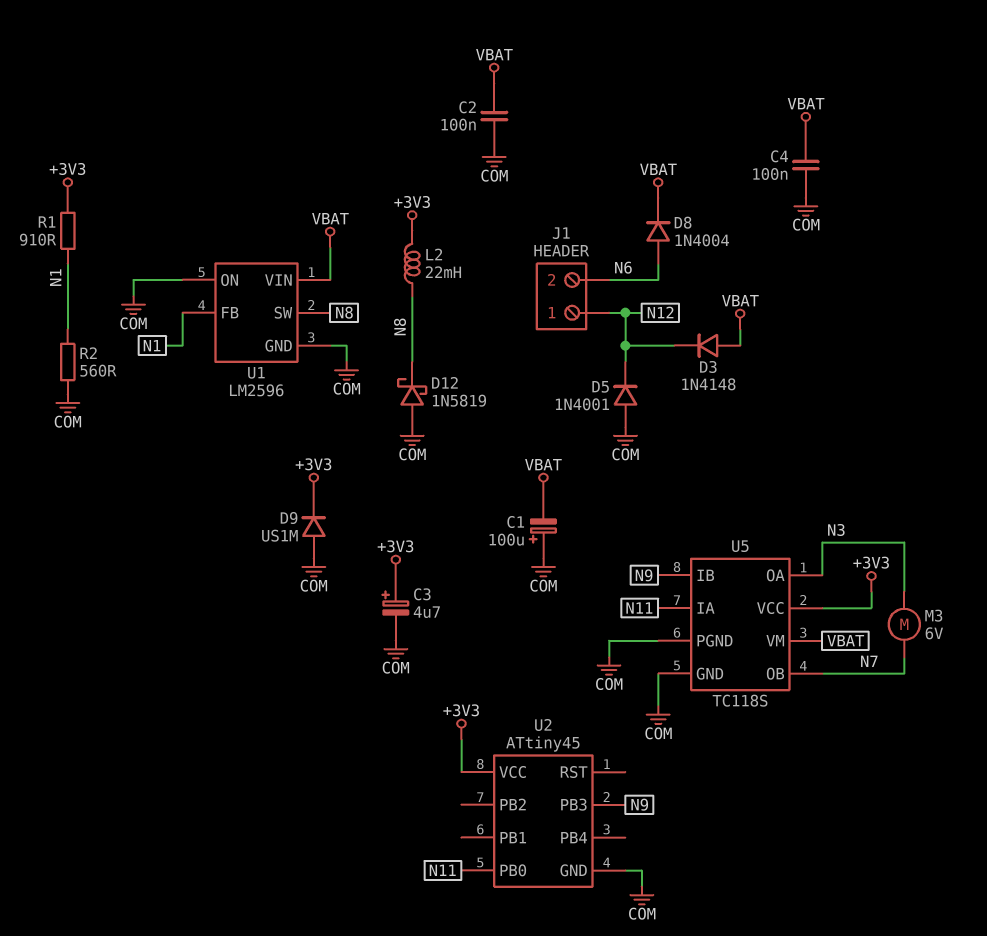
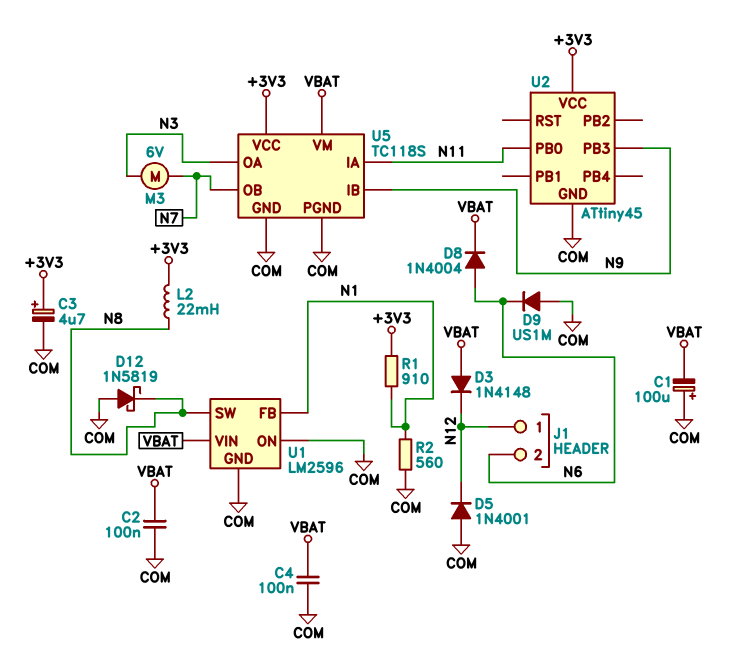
D9: diode US1M (A COM, K +3V3) -> diode US1M (A COM, K N6)

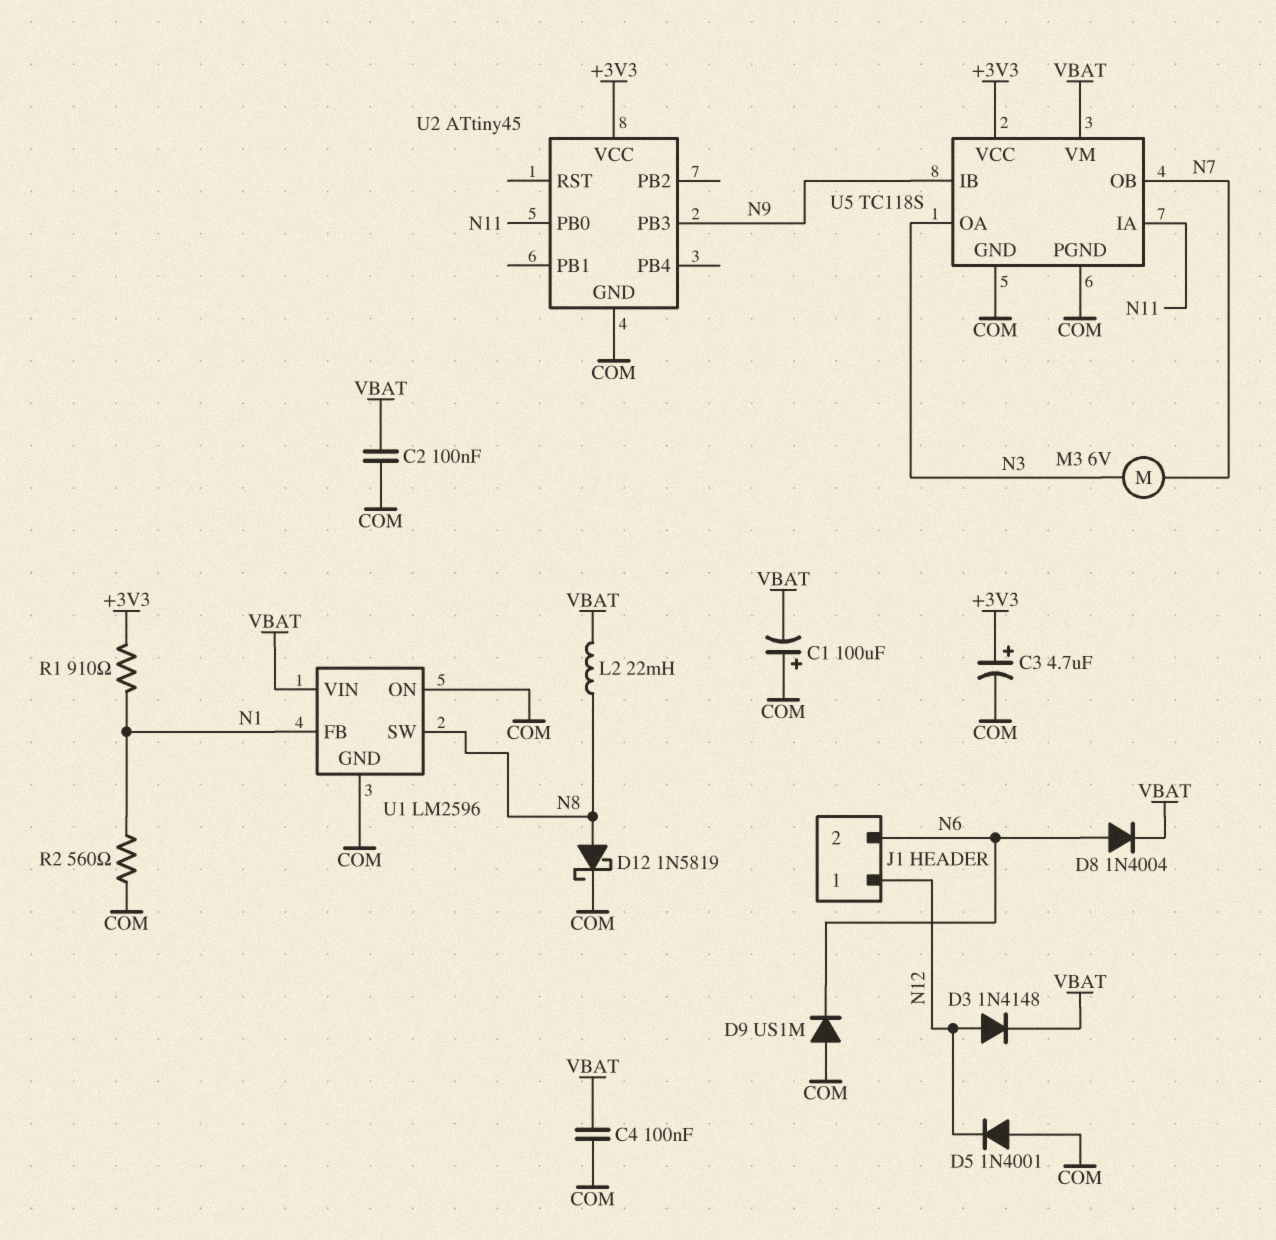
D3: diode 1N4148 (A VBAT, K N12) -> diode 1N4148 (A N12, K VBAT)
D12: schottky 1N5819 (A COM, K N8) -> schottky 1N5819 (A N8, K COM)
L2: 22mH (+3V3, N8) -> 22mH (N8, VBAT)

